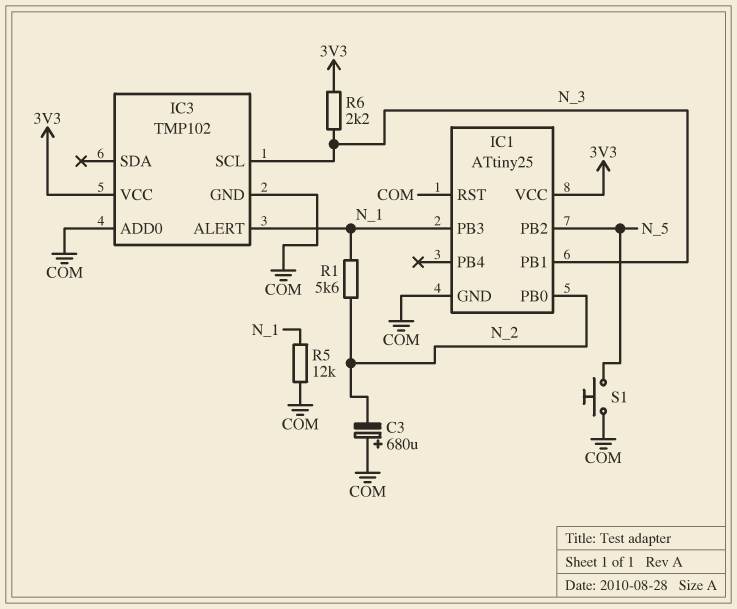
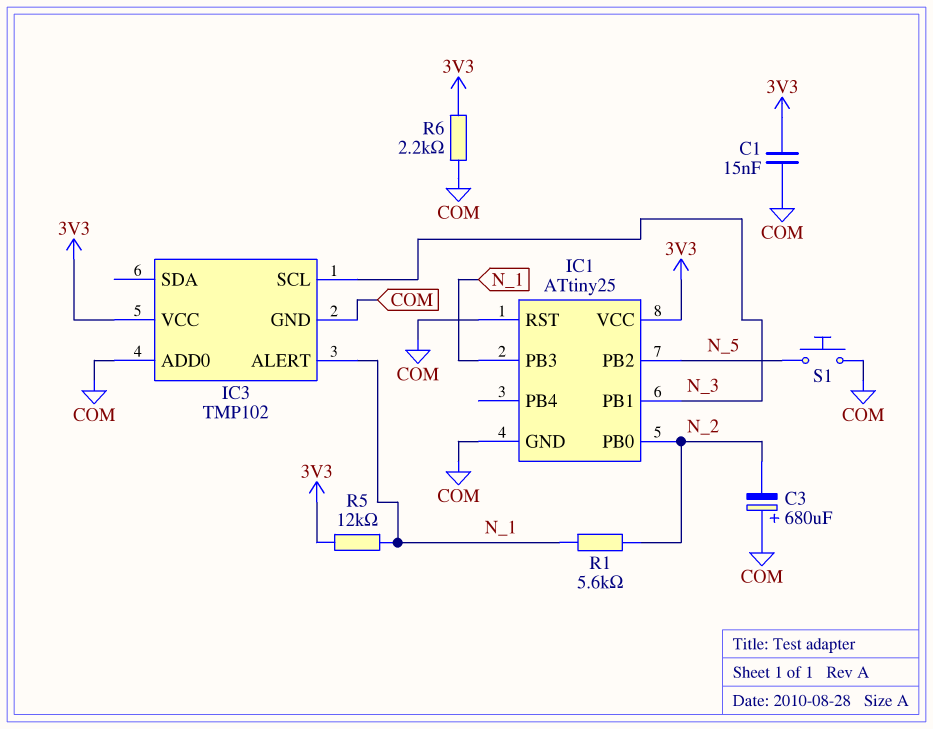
C1: none -> 15nF (3V3, COM)
R5: 12k (COM, N_1) -> 12k (3V3, N_1)
R6: 2.2k (3V3, N_3) -> 2.2k (3V3, COM)

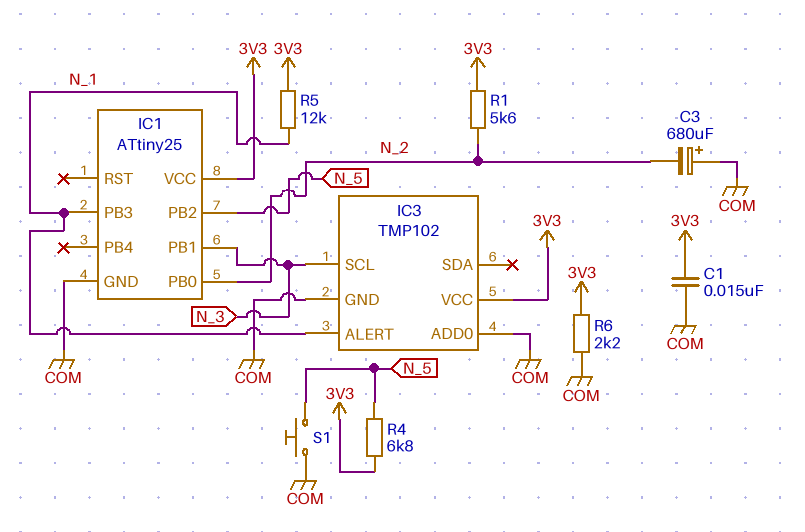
IC1 pin RST: COM -> none
R1: 5.6k (N_1, N_2) -> 5.6k (3V3, N_2)
R4: none -> 6.8k (3V3, N_5)

